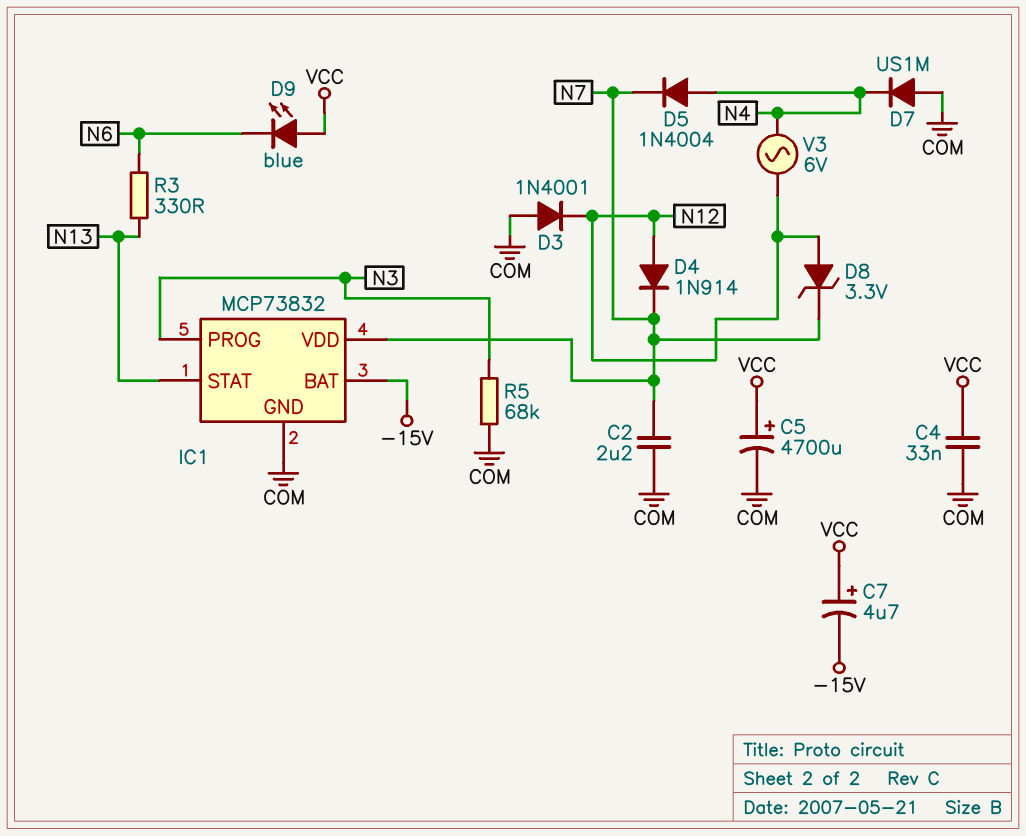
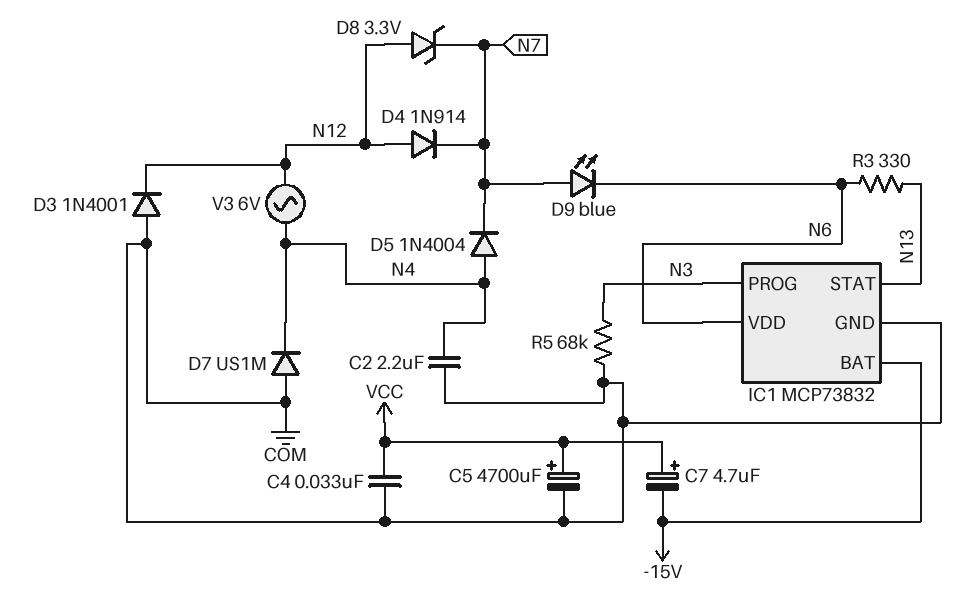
C2: 2.2uF (COM, N7) -> 2.2uF (COM, N4)
D9: LED blue (A VCC, K N6) -> LED blue (A N7, K N6)
IC1 pin VDD: N7 -> N6

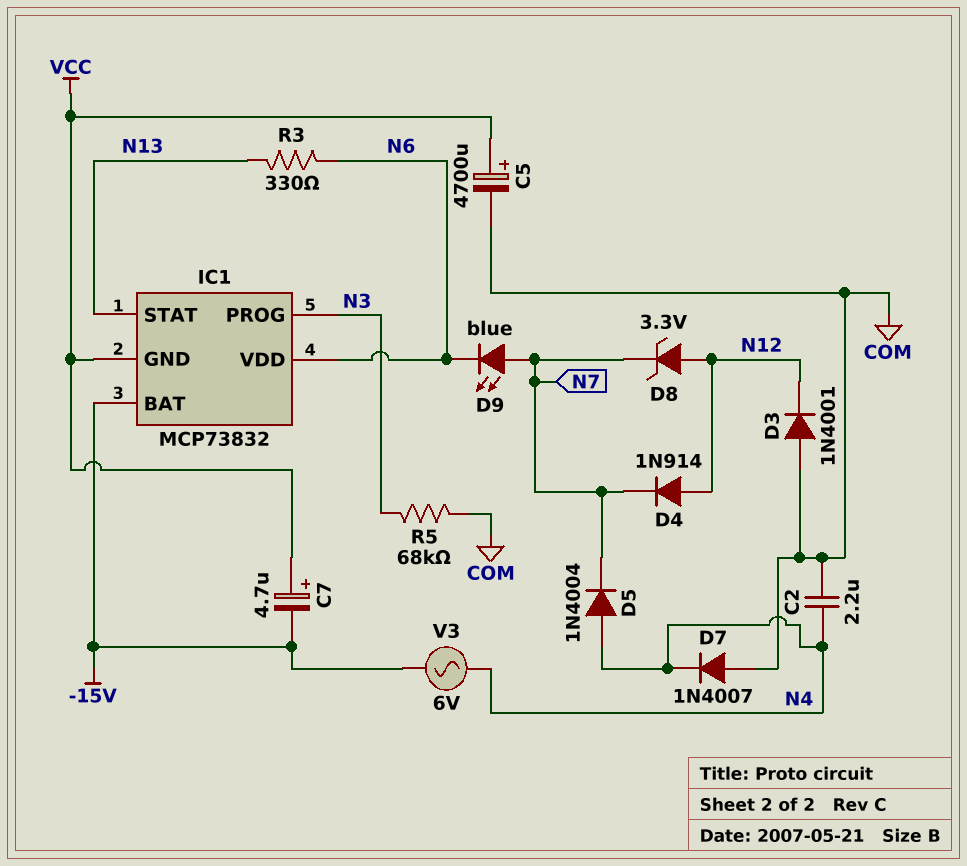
C4: 33nF (COM, VCC) -> none
D7: diode US1M (A COM, K N4) -> diode 1N4007 (A COM, K N4)
IC1 pin GND: COM -> VCC
V3: AC 6V (N4, N12) -> AC 6V (-15V, N4)

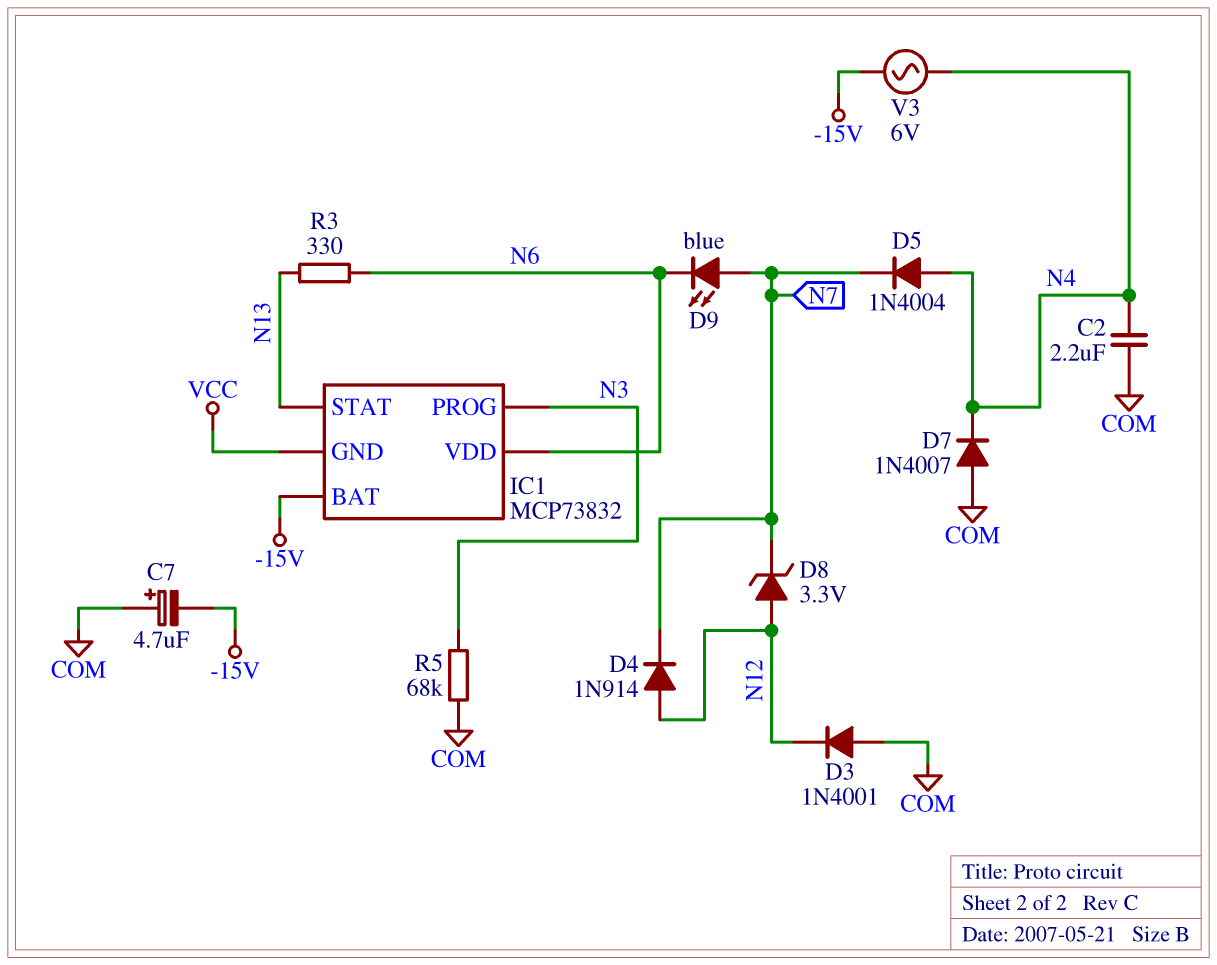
C5: 4700uF (plus VCC, minus COM) -> none
C7: 4.7uF (plus VCC, minus -15V) -> 4.7uF (plus COM, minus -15V)

